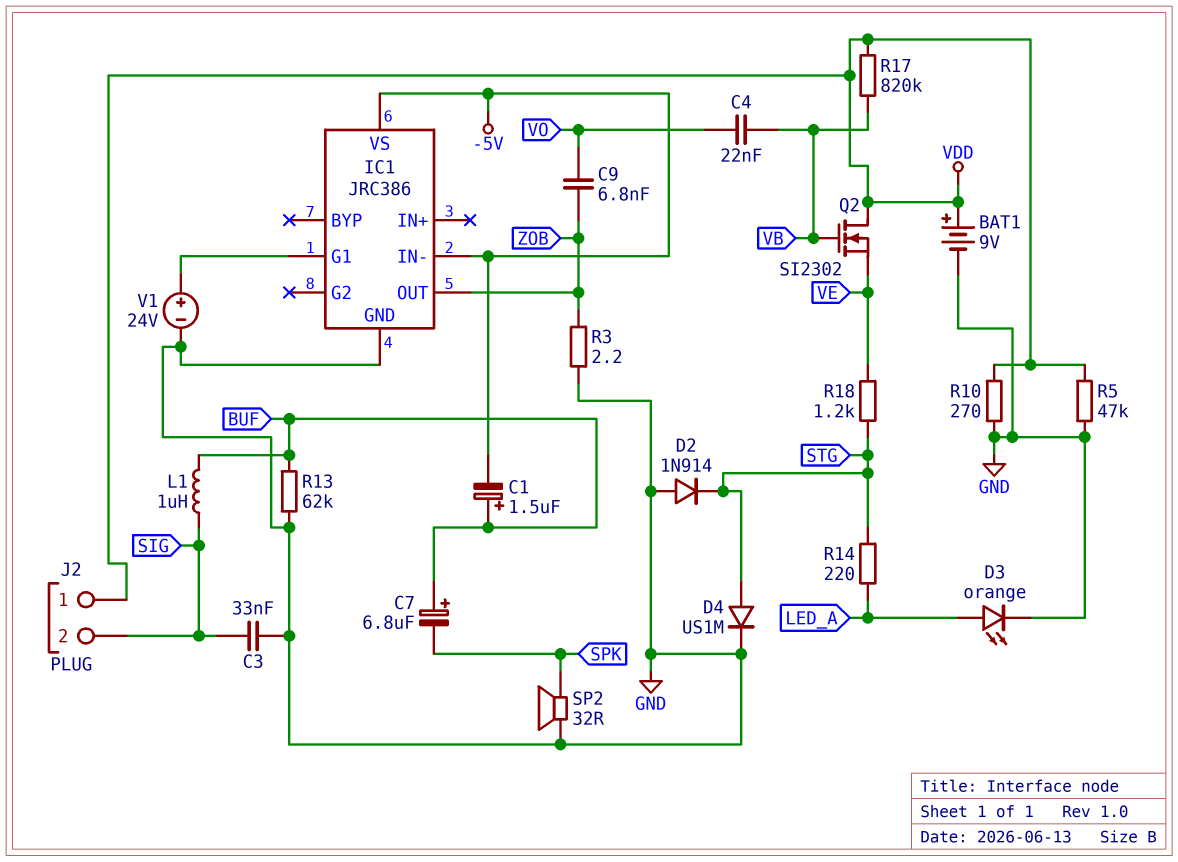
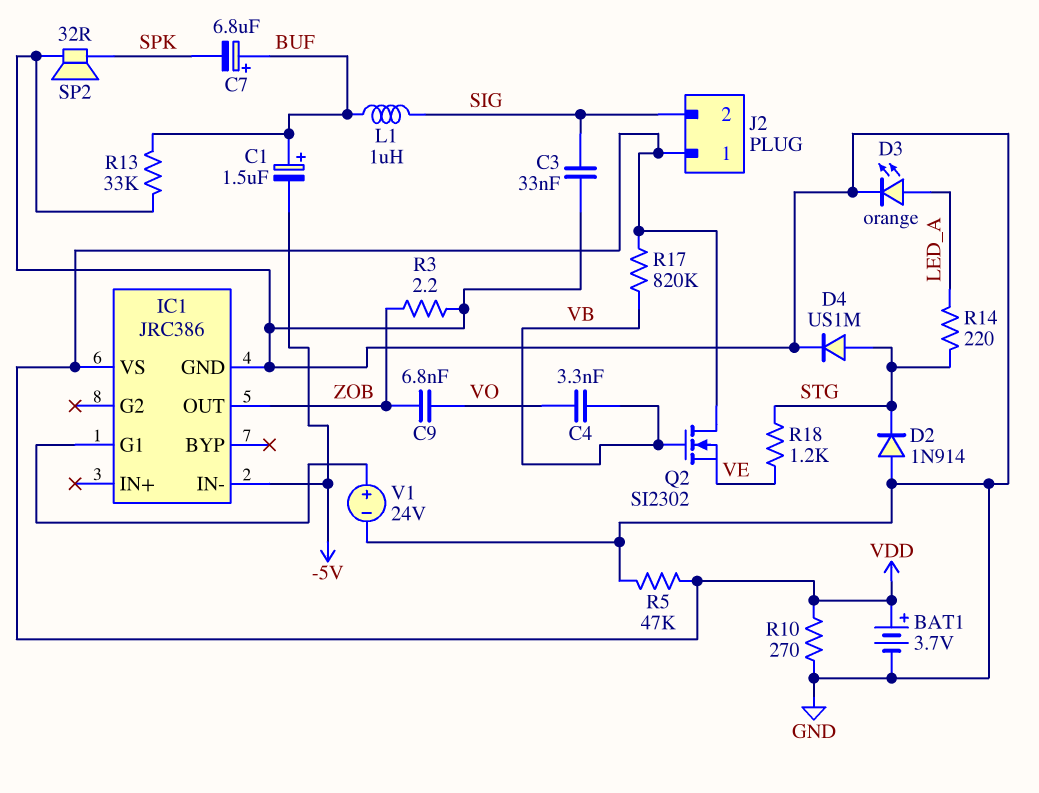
BAT1: 9V (plus VDD, minus GND) -> 3.7V (plus VDD, minus GND)
C4: 22nF (VB, VO) -> 3.3nF (VB, VO)
IC1 pin VS: -5V -> VDD
R13: 62k (BUF, GND) -> 33k (BUF, GND)

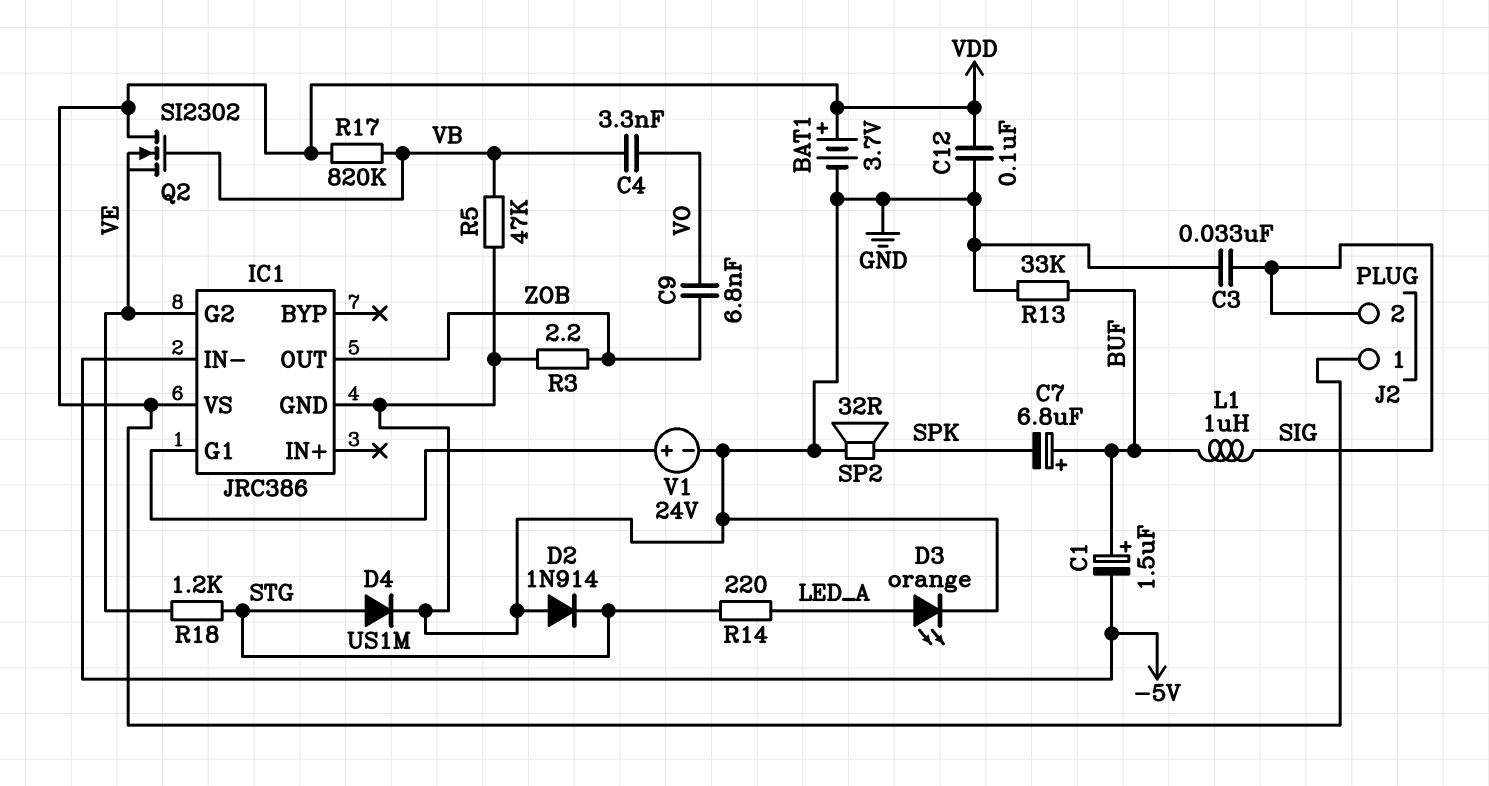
C12: none -> 100nF (GND, VDD)
IC1 pin G2: none -> VE
R5: 47k (GND, VDD) -> 47k (GND, VB)
R10: 270 (GND, VDD) -> none

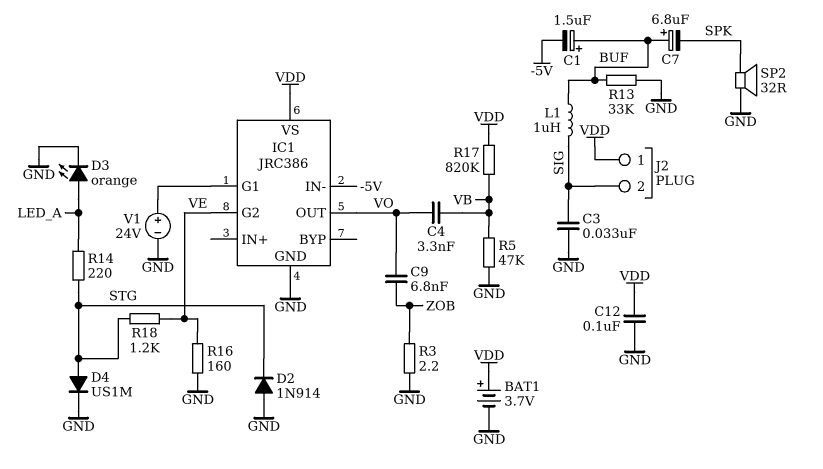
IC1 pin OUT: ZOB -> VO
Q2: NMOS SI2302 (G VB, D VDD, S VE) -> none
R16: none -> 160 (GND, VE)

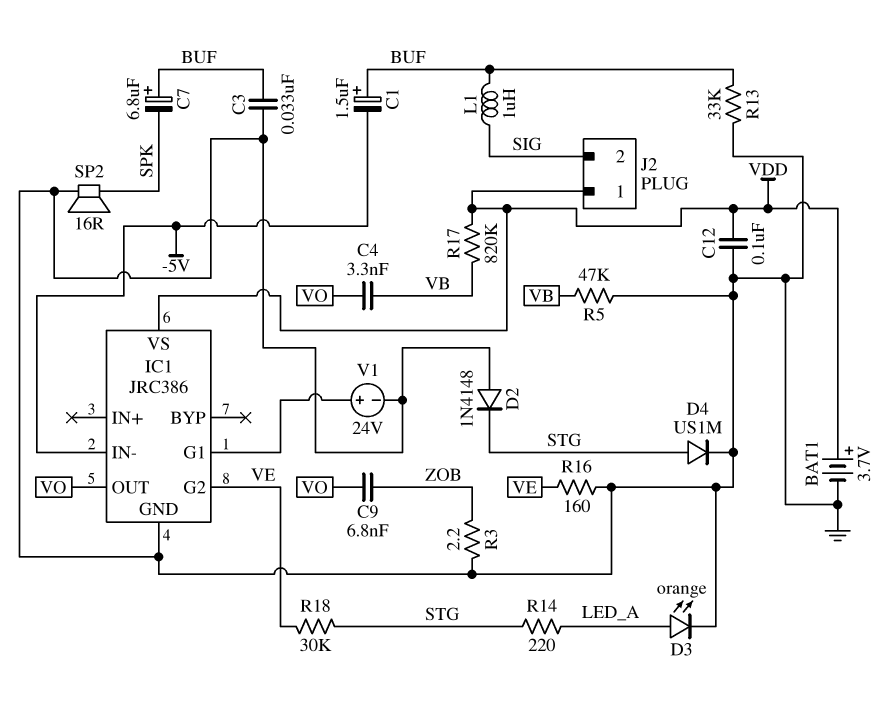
C3: 33nF (GND, SIG) -> 33nF (BUF, GND)
D2: diode 1N914 (A GND, K STG) -> diode 1N4148 (A GND, K STG)
R18: 1.2k (STG, VE) -> 30k (STG, VE)
SP2: speaker 32R (GND, SPK) -> speaker 16R (GND, SPK)

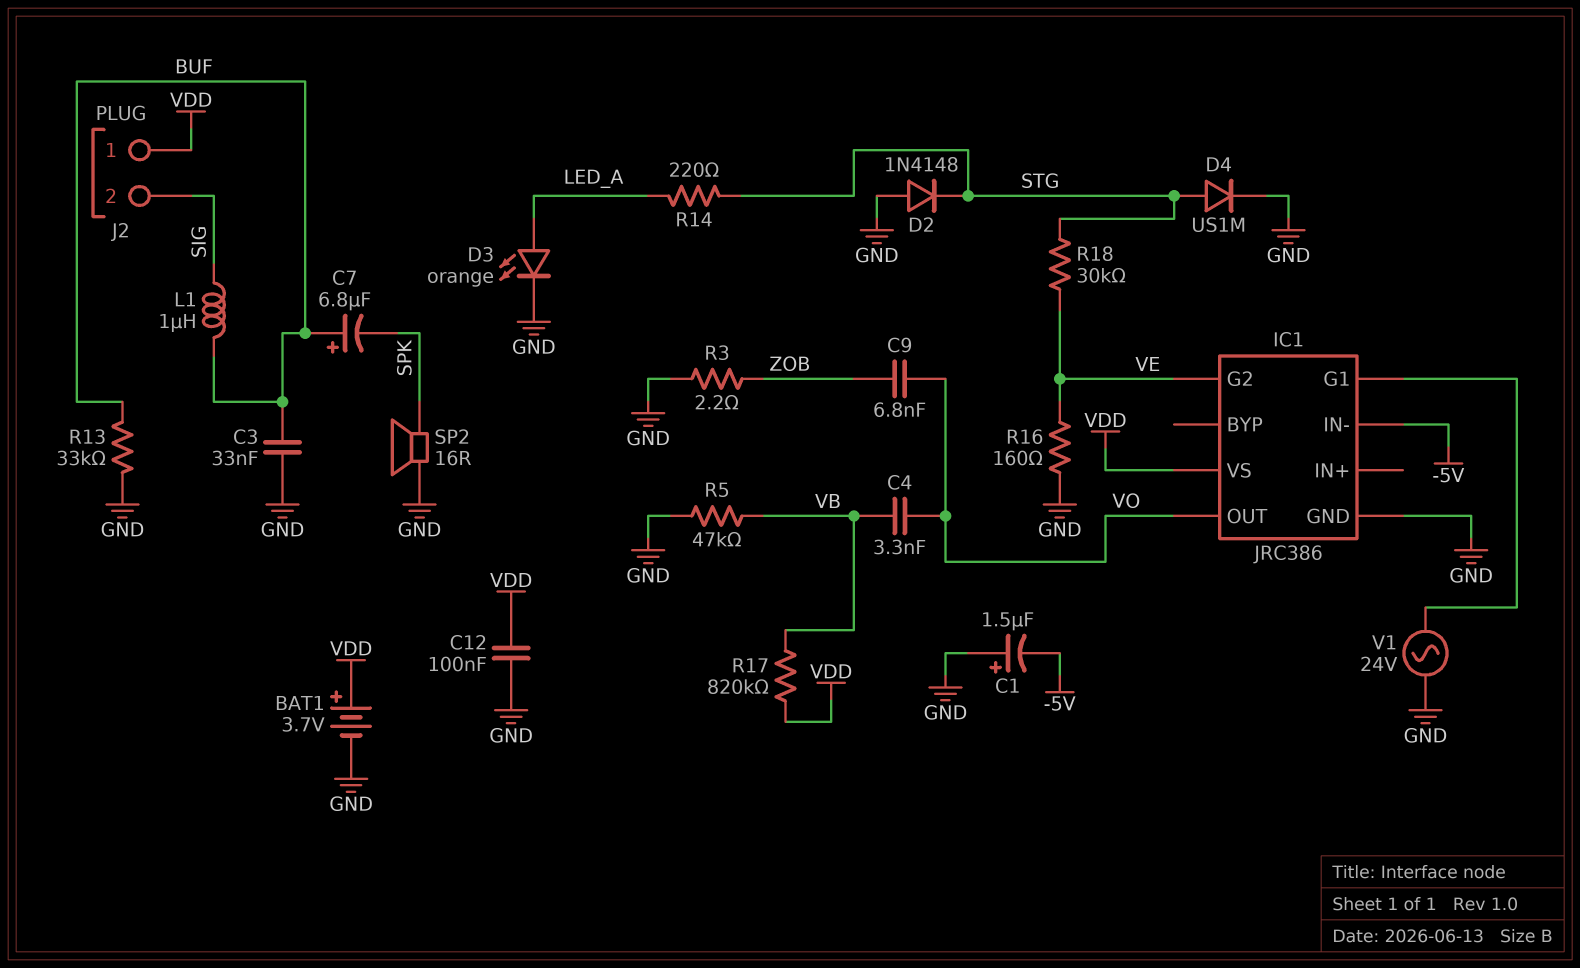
C1: 1.5uF (plus BUF, minus -5V) -> 1.5uF (plus GND, minus -5V)
V1: 24V (plus IC1/G1, minus GND) -> AC 24V (GND, IC1/G1)

